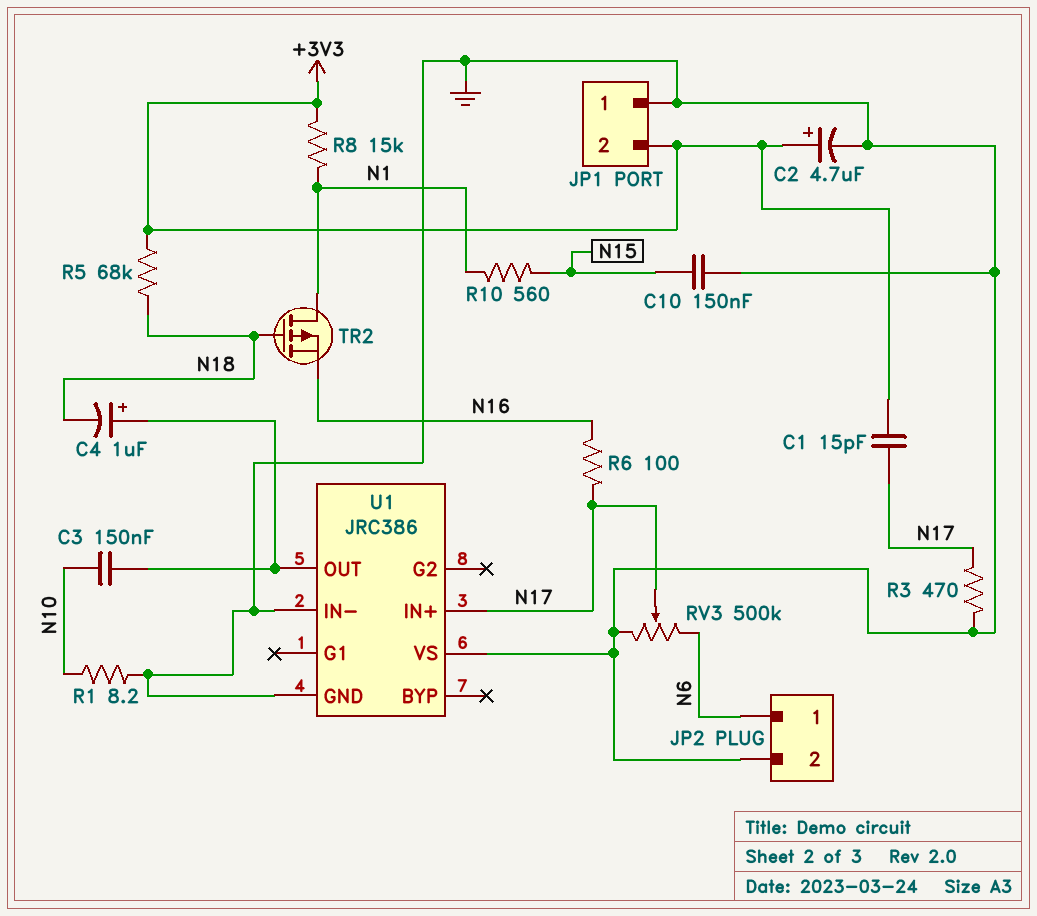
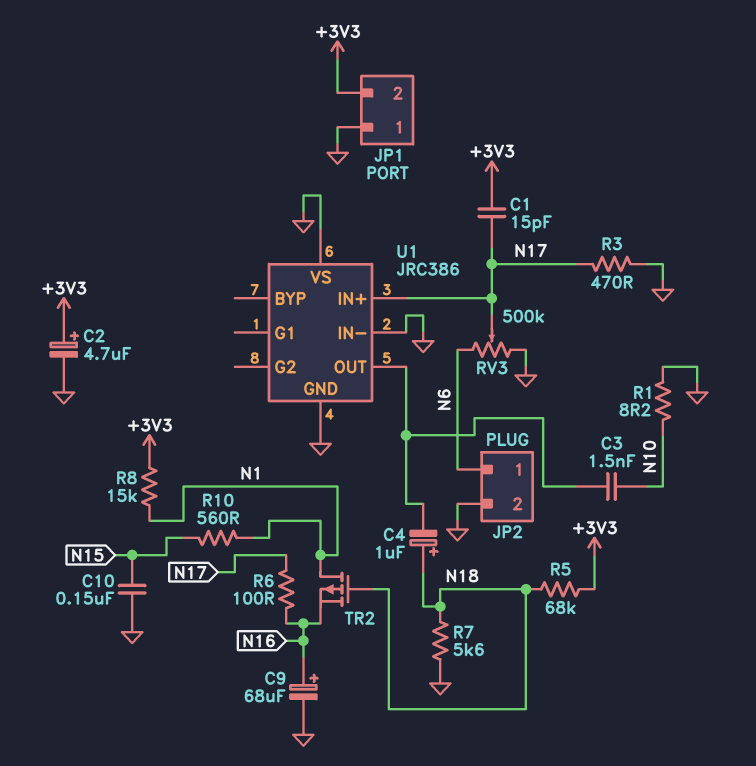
C3: 150nF (N10, U1/OUT) -> 1.5nF (N10, U1/OUT)
C4: 1uF (plus U1/OUT, minus N18) -> 1uF (plus N18, minus U1/OUT)
C9: none -> 68uF (plus N16, minus GND)
R7: none -> 5.6k (GND, N18)

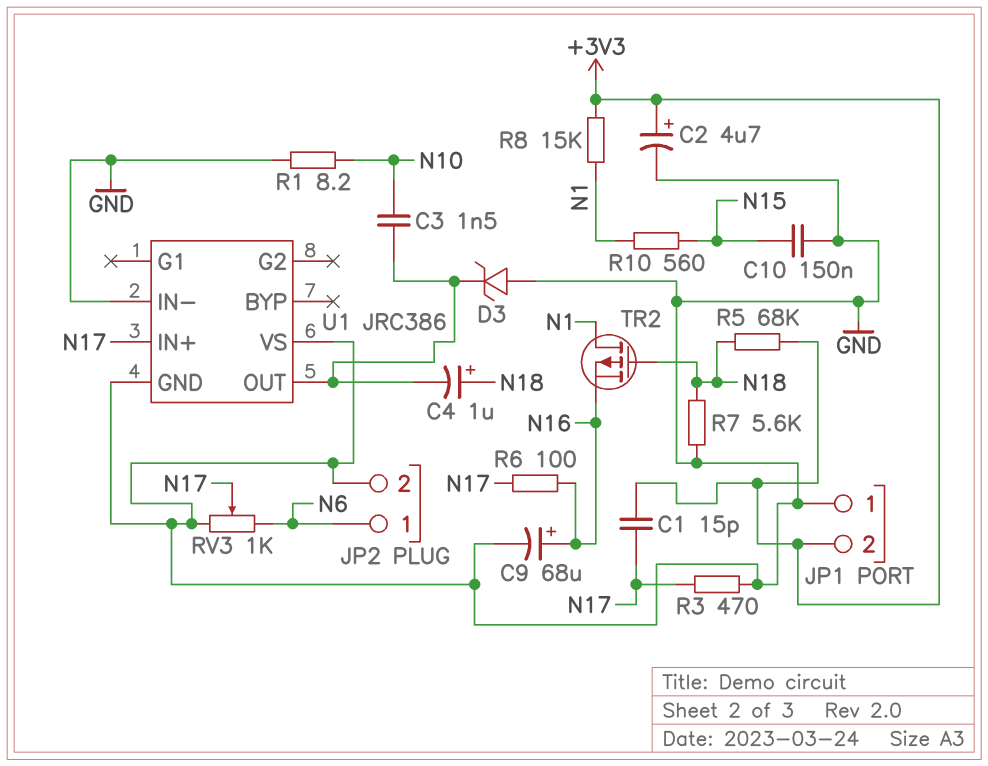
D3: none -> zener (A GND, K U1/OUT)
RV3: 500k (GND, N6, wiper N17) -> 1k (GND, N6, wiper N17)

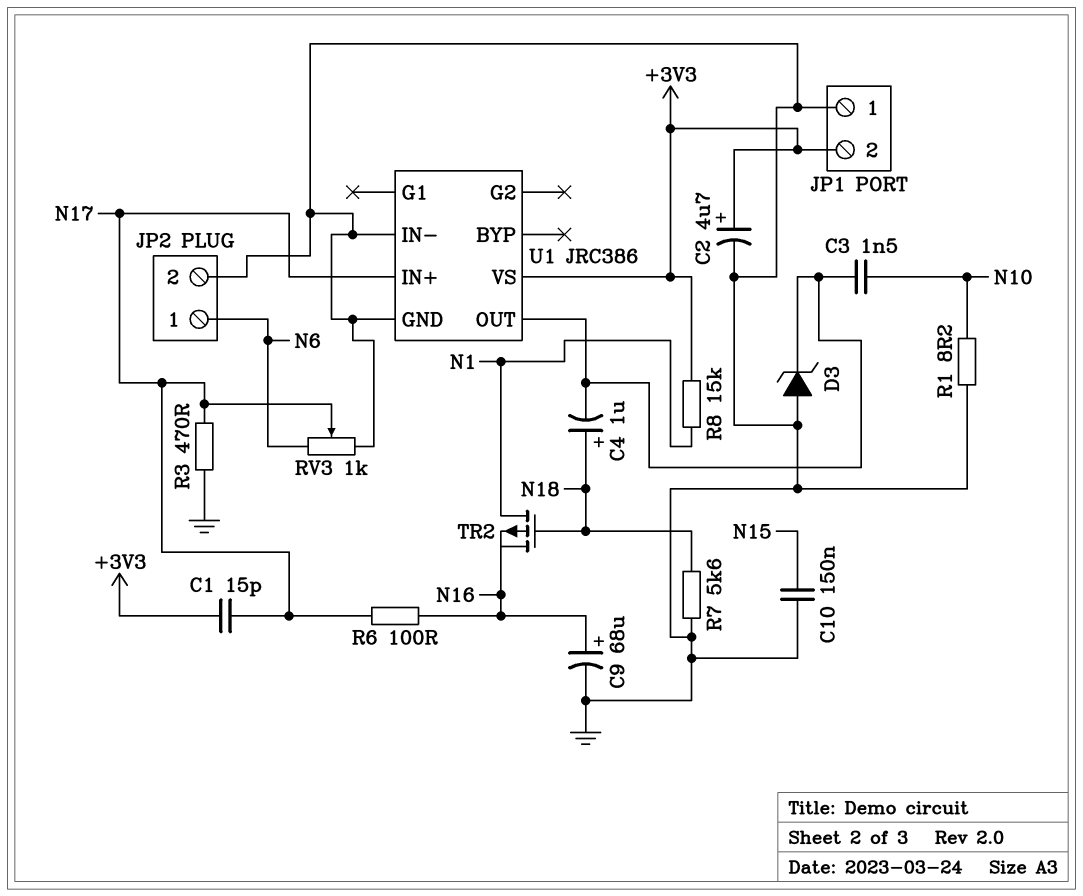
R5: 68k (+3V3, N18) -> none
R10: 560 (N1, N15) -> none
U1 pin VS: GND -> +3V3

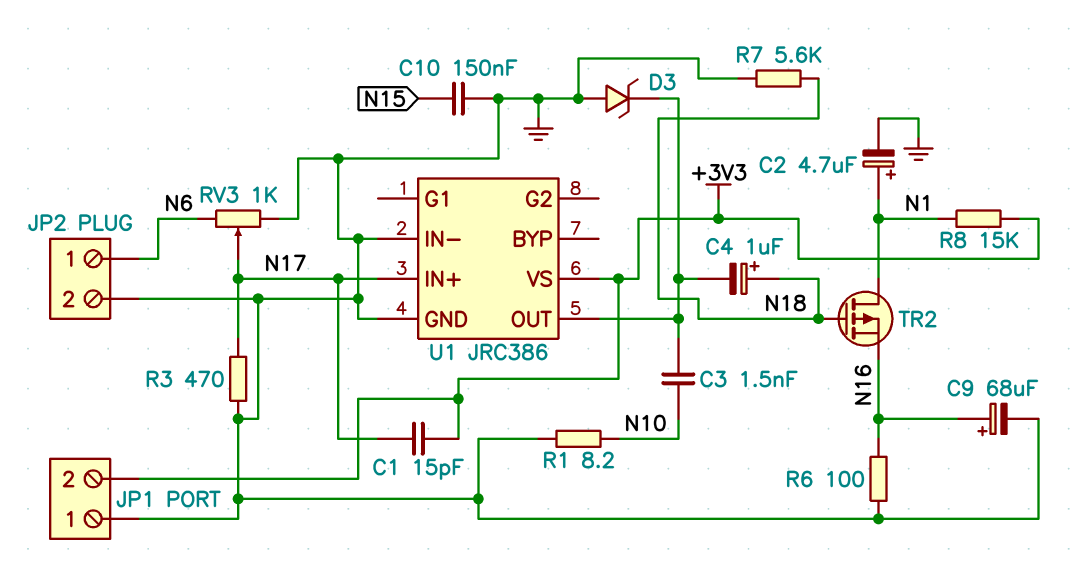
C2: 4.7uF (plus +3V3, minus GND) -> 4.7uF (plus N1, minus GND)
R6: 100 (N16, N17) -> 100 (GND, N16)

